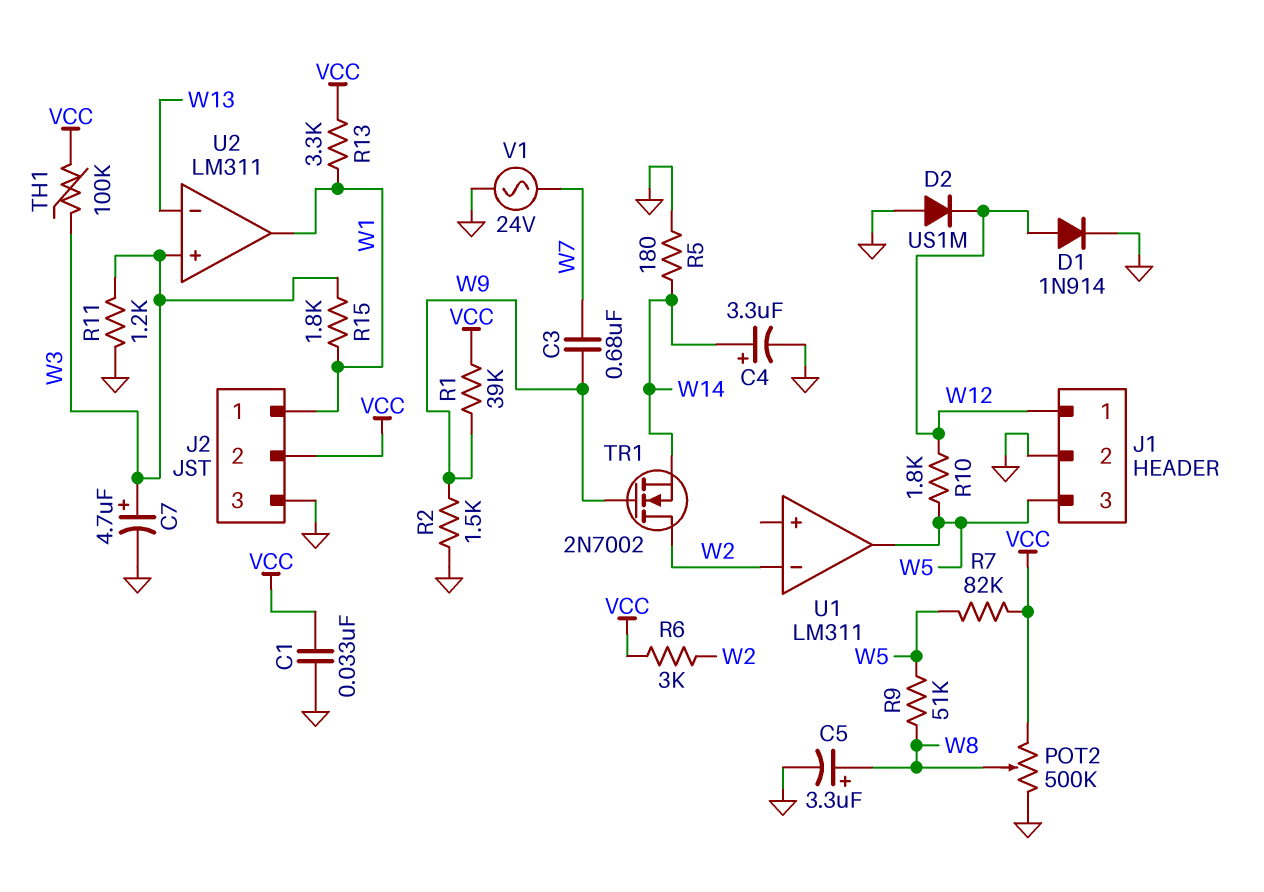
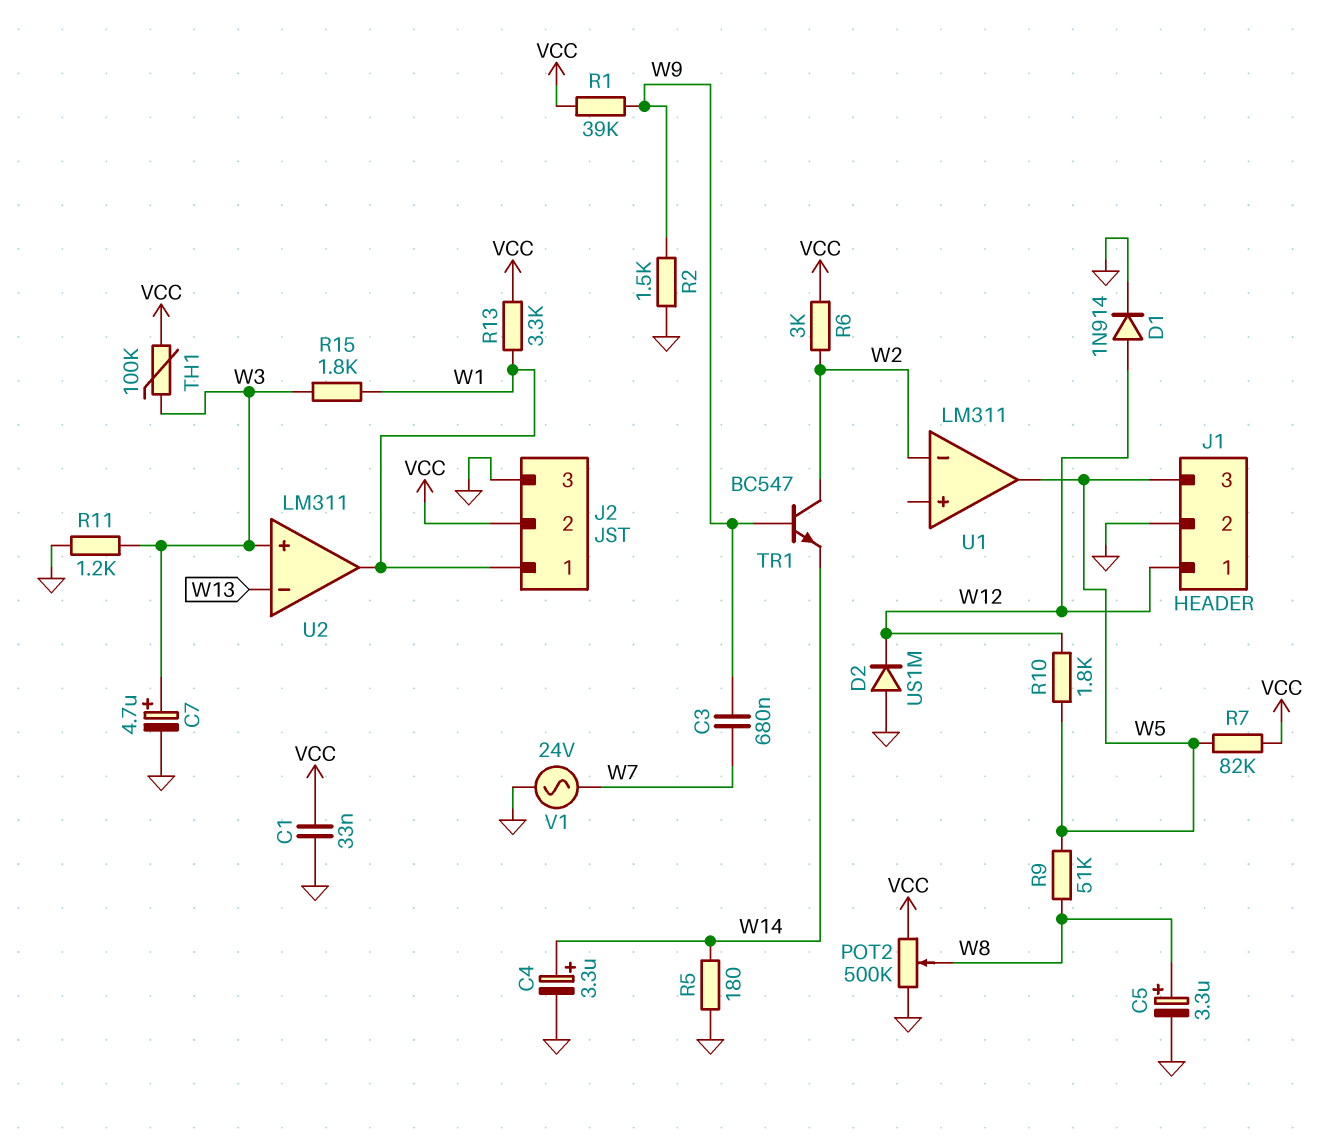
TR1: NMOS 2N7002 (G W9, D W2, S W14) -> NPN BC547 (B W9, C W2, E W14)

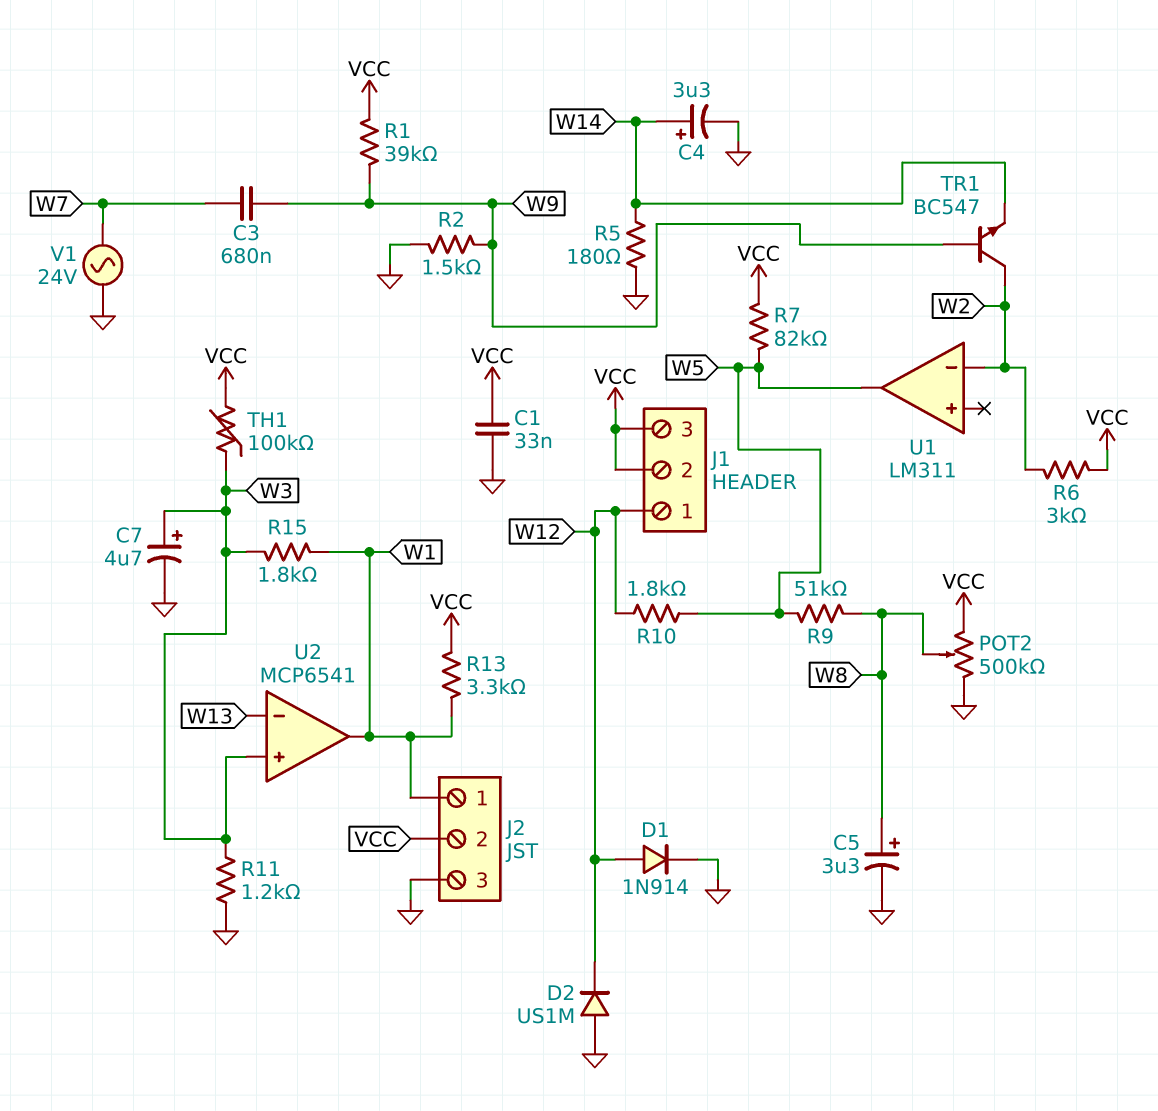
J1 pin 2: GND -> VCC
J1 pin 3: W5 -> VCC
U2: LM311 -> MCP6541

